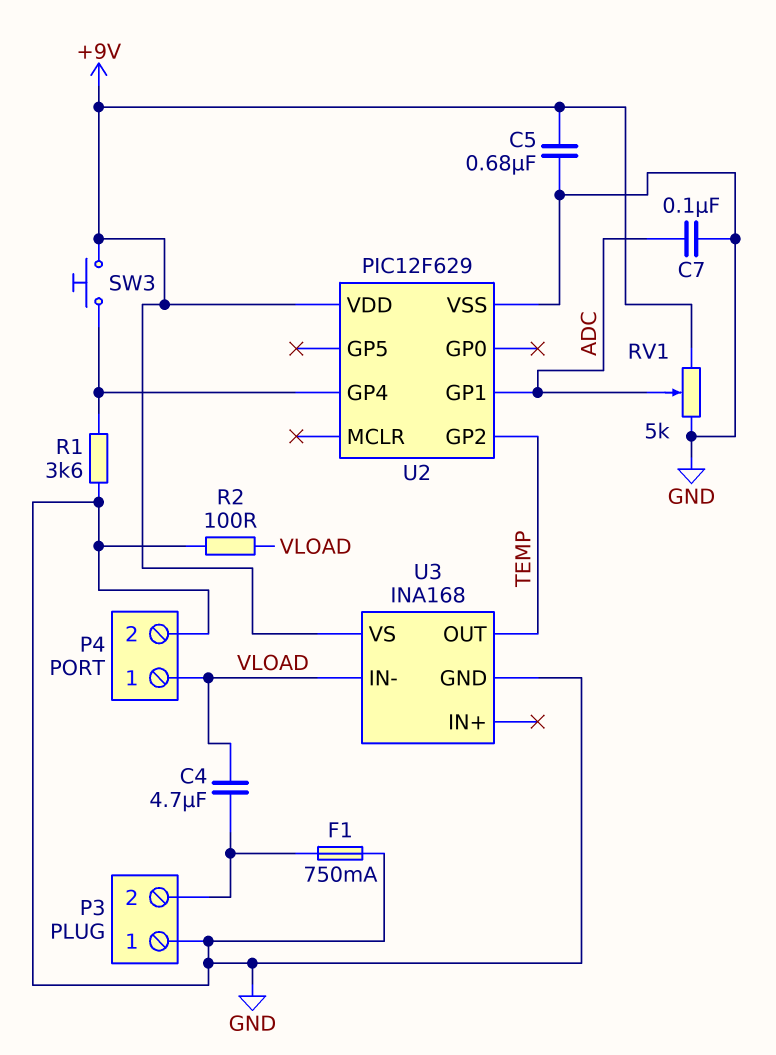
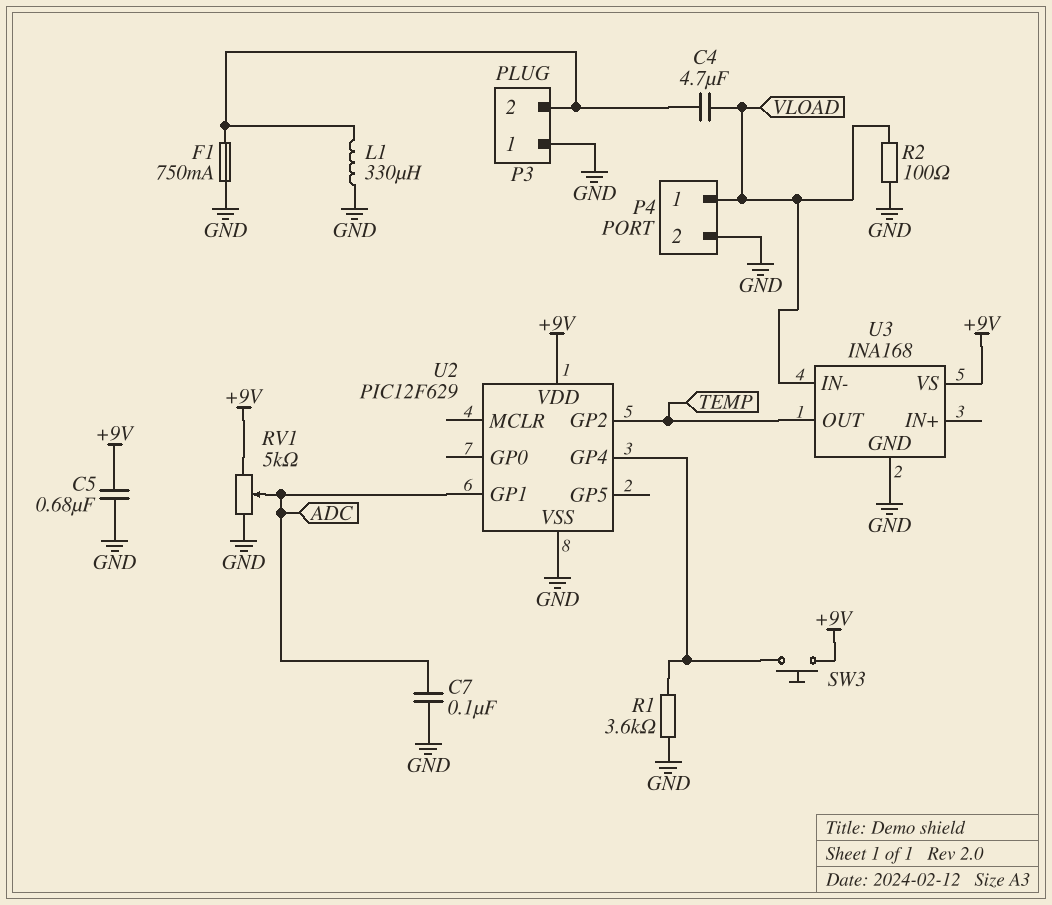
L1: none -> 330uH (GND, P3/2)

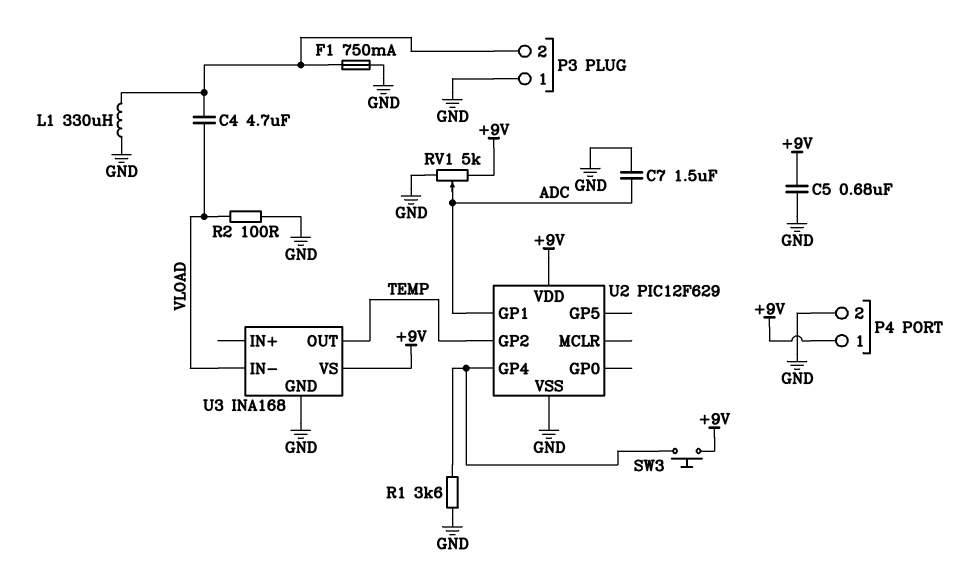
C7: 100nF (ADC, GND) -> 1.5uF (ADC, GND)
P4 pin 1: VLOAD -> +9V

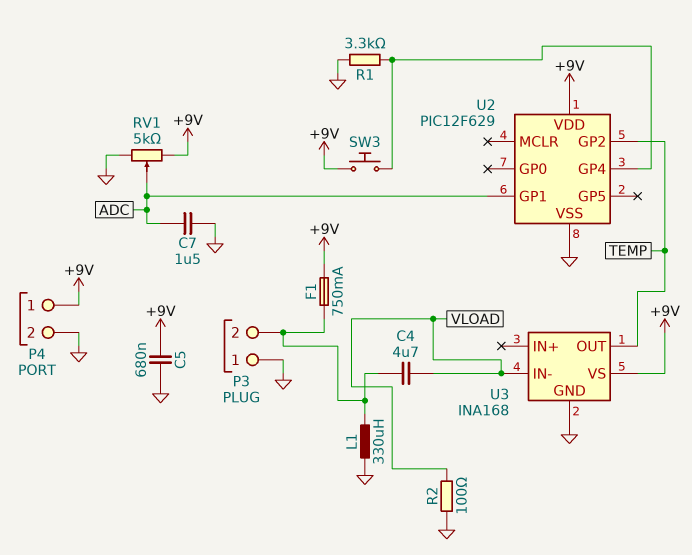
F1: 750mA (GND, P3/2) -> 750mA (+9V, P3/2)
R1: 3.6k (GND, U2/GP4) -> 3.3k (GND, U2/GP4)

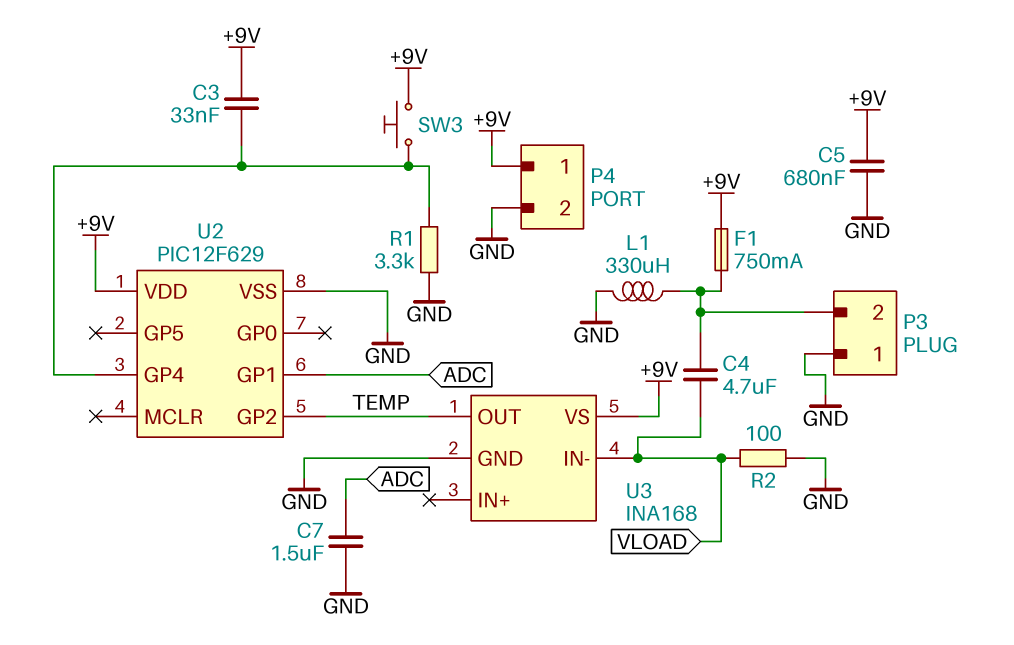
C3: none -> 33nF (+9V, U2/GP4)
RV1: 5k (+9V, GND, wiper ADC) -> none

